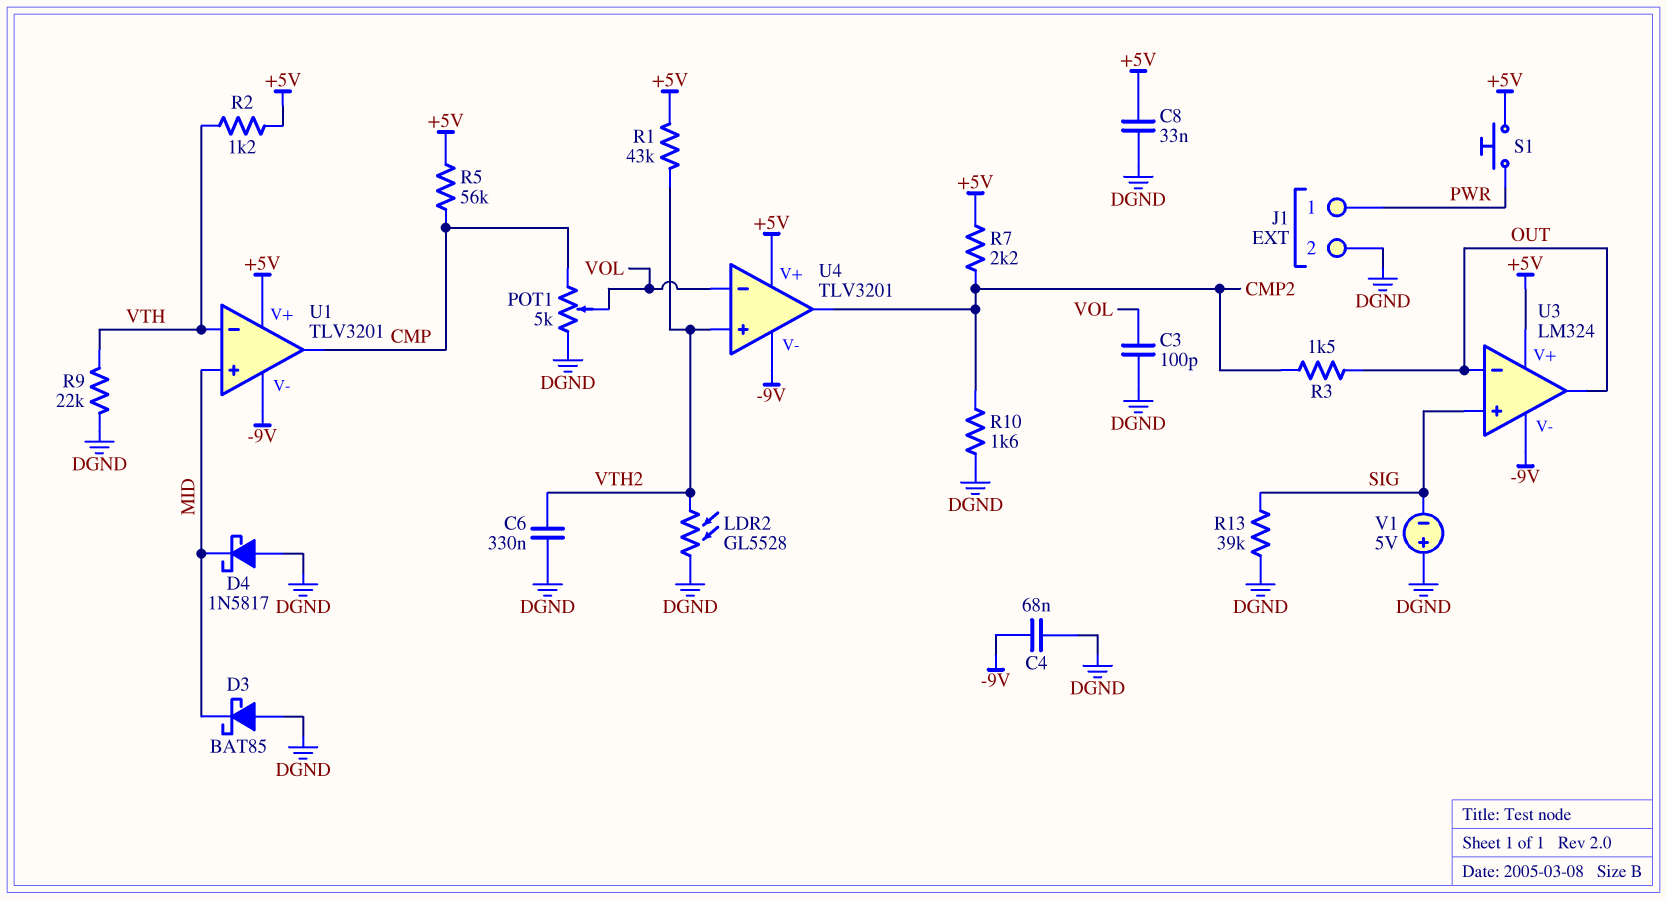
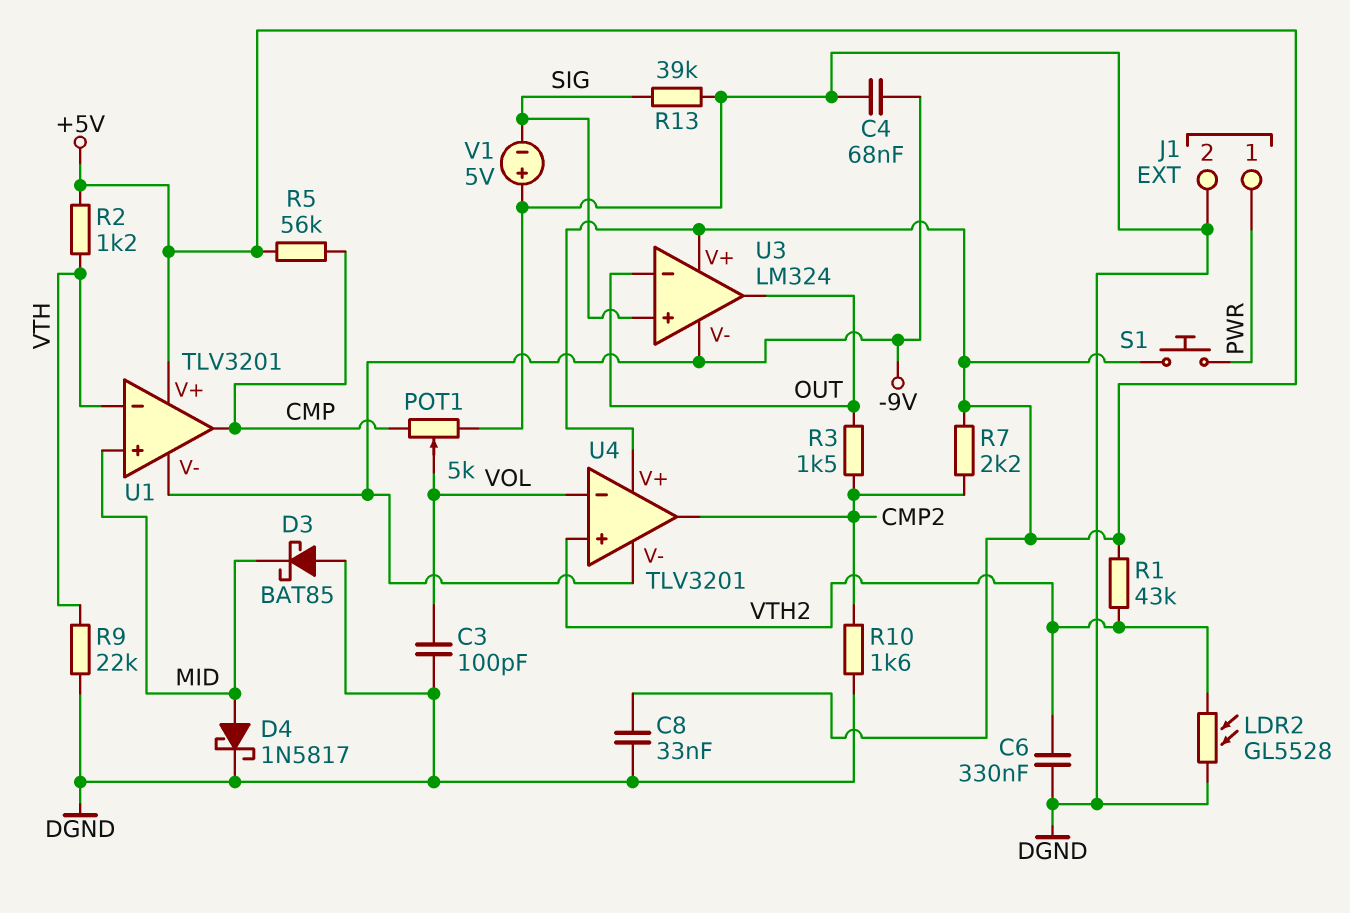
D4: schottky 1N5817 (A DGND, K MID) -> schottky 1N5817 (A MID, K DGND)

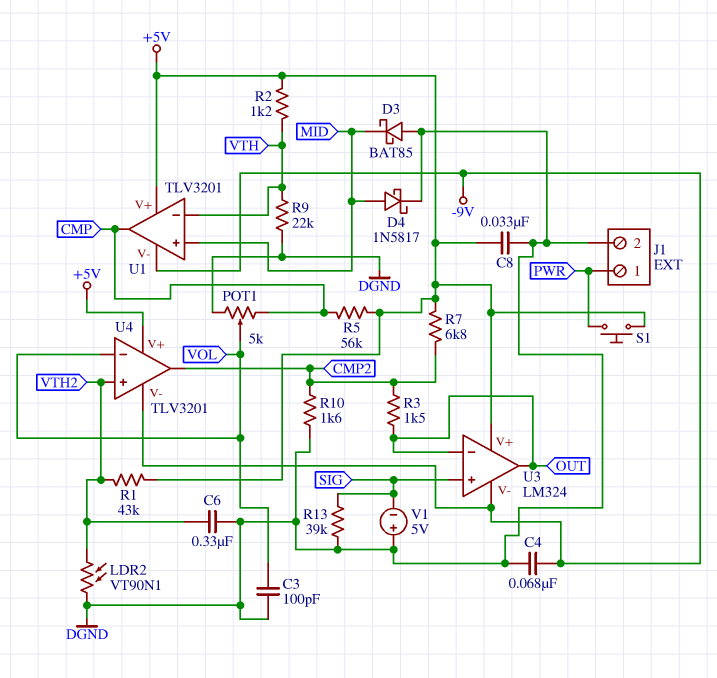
LDR2: GL5528 (DGND, VTH2) -> VT90N1 (DGND, VTH2)
R7: 2.2k (+5V, CMP2) -> 6.8k (+5V, CMP2)

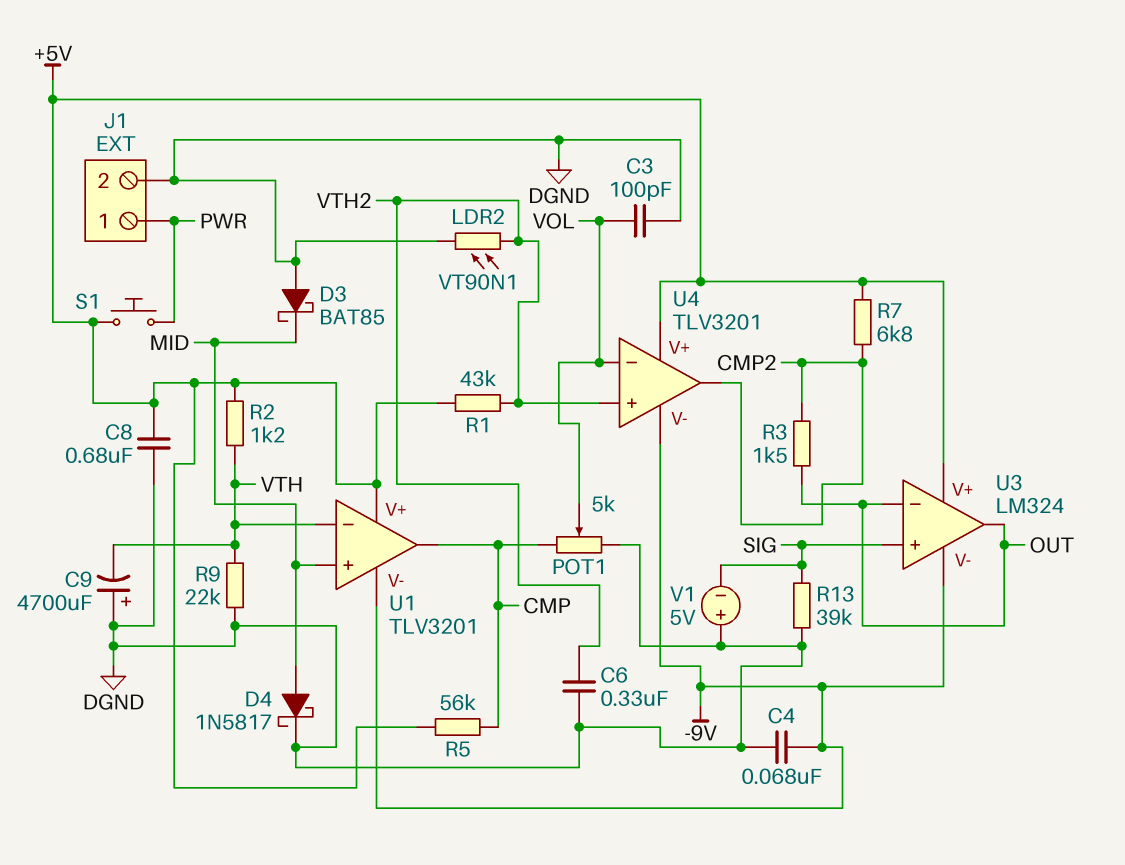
C8: 33nF (+5V, DGND) -> 680nF (+5V, DGND)
C9: none -> 4700uF (plus DGND, minus VTH)
R10: 1.6k (CMP2, DGND) -> none

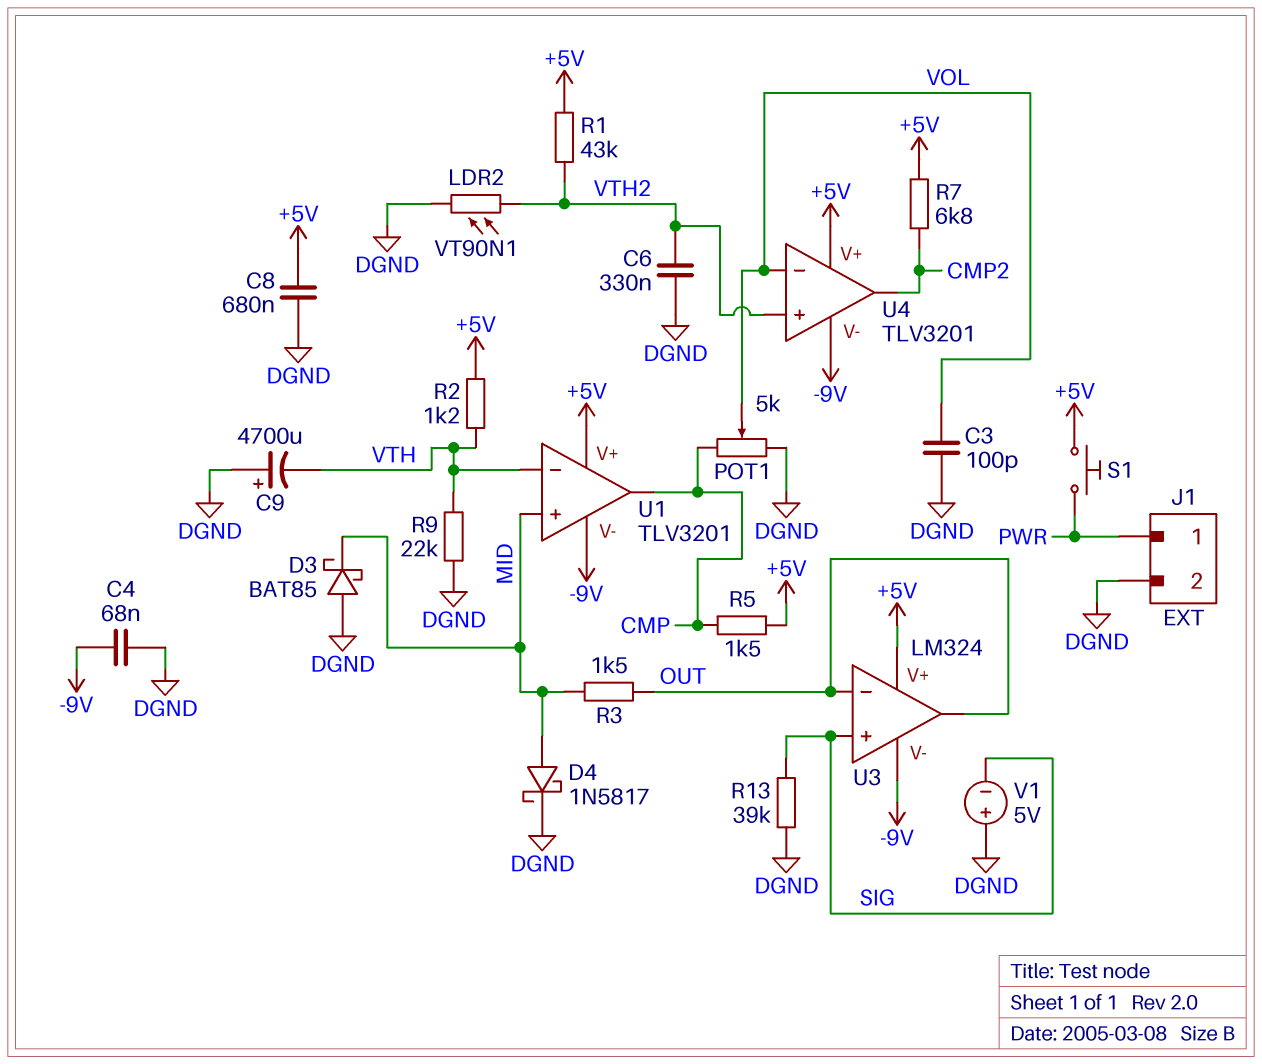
R3: 1.5k (CMP2, OUT) -> 1.5k (MID, OUT)
R5: 56k (+5V, CMP) -> 1.5k (+5V, CMP)

